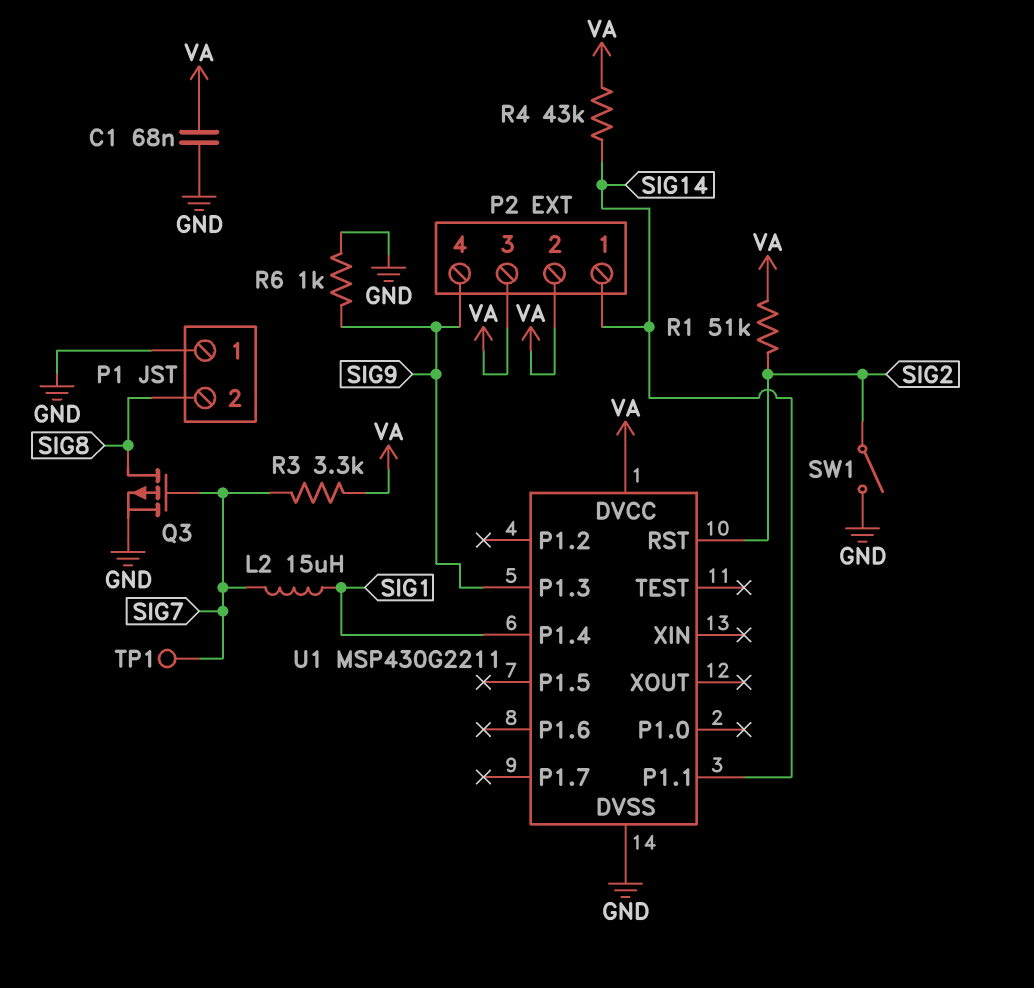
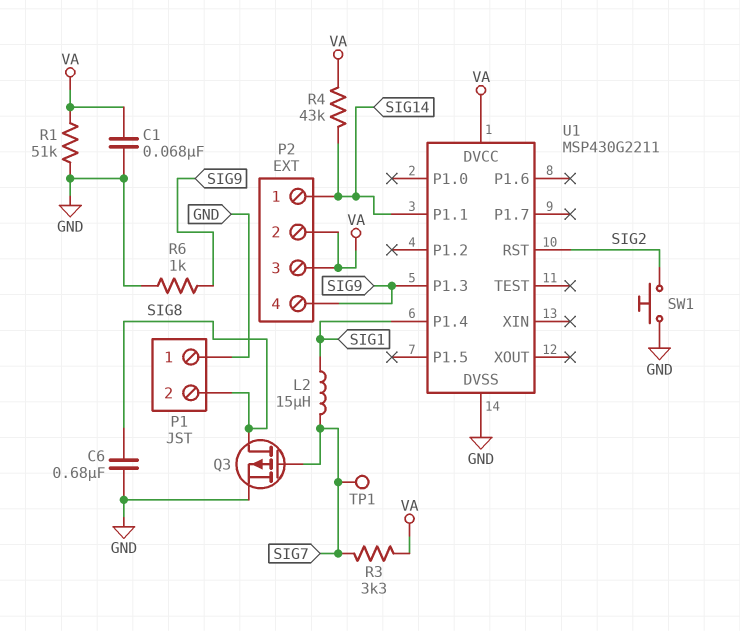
C6: none -> 680nF (GND, SIG8)
R1: 51k (SIG2, VA) -> 51k (GND, VA)
SW1: switch (GND, SIG2) -> button (GND, SIG2)

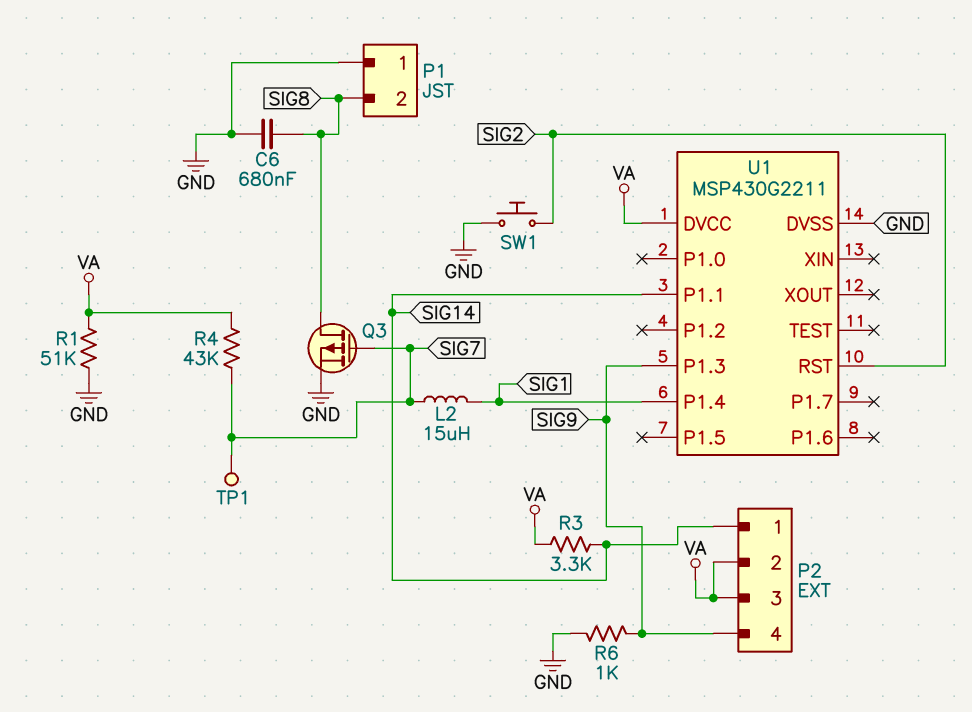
C1: 68nF (GND, VA) -> none
R3: 3.3k (SIG7, VA) -> 3.3k (SIG14, VA)
R4: 43k (SIG14, VA) -> 43k (SIG7, VA)

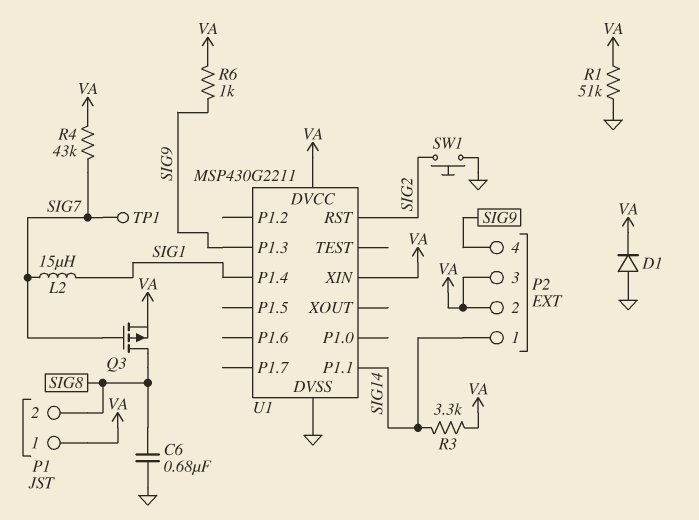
D1: none -> diode (A GND, K VA)
P1 pin 1: GND -> VA
Q3: PMOS (G SIG7, D SIG8, S GND) -> PMOS (G SIG7, D SIG8, S VA)
R6: 1k (GND, SIG9) -> 1k (SIG9, VA)
U1 pin XIN: none -> VA

